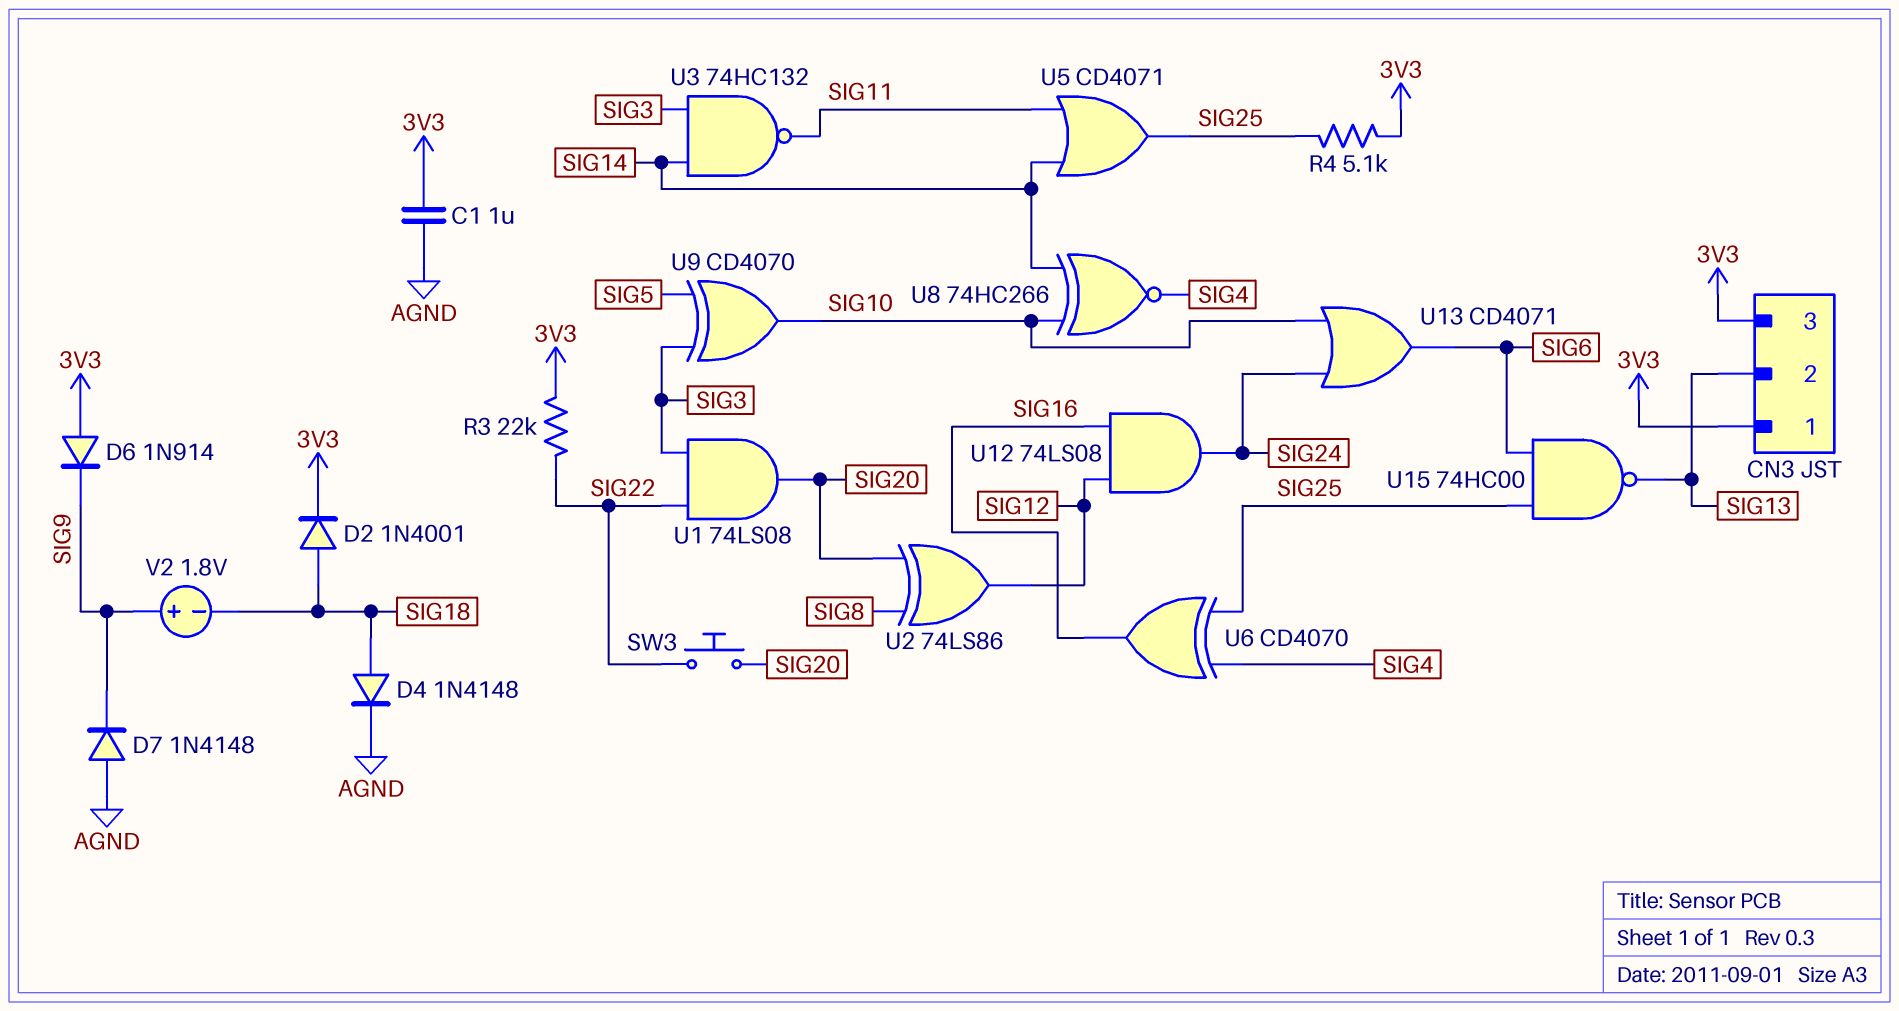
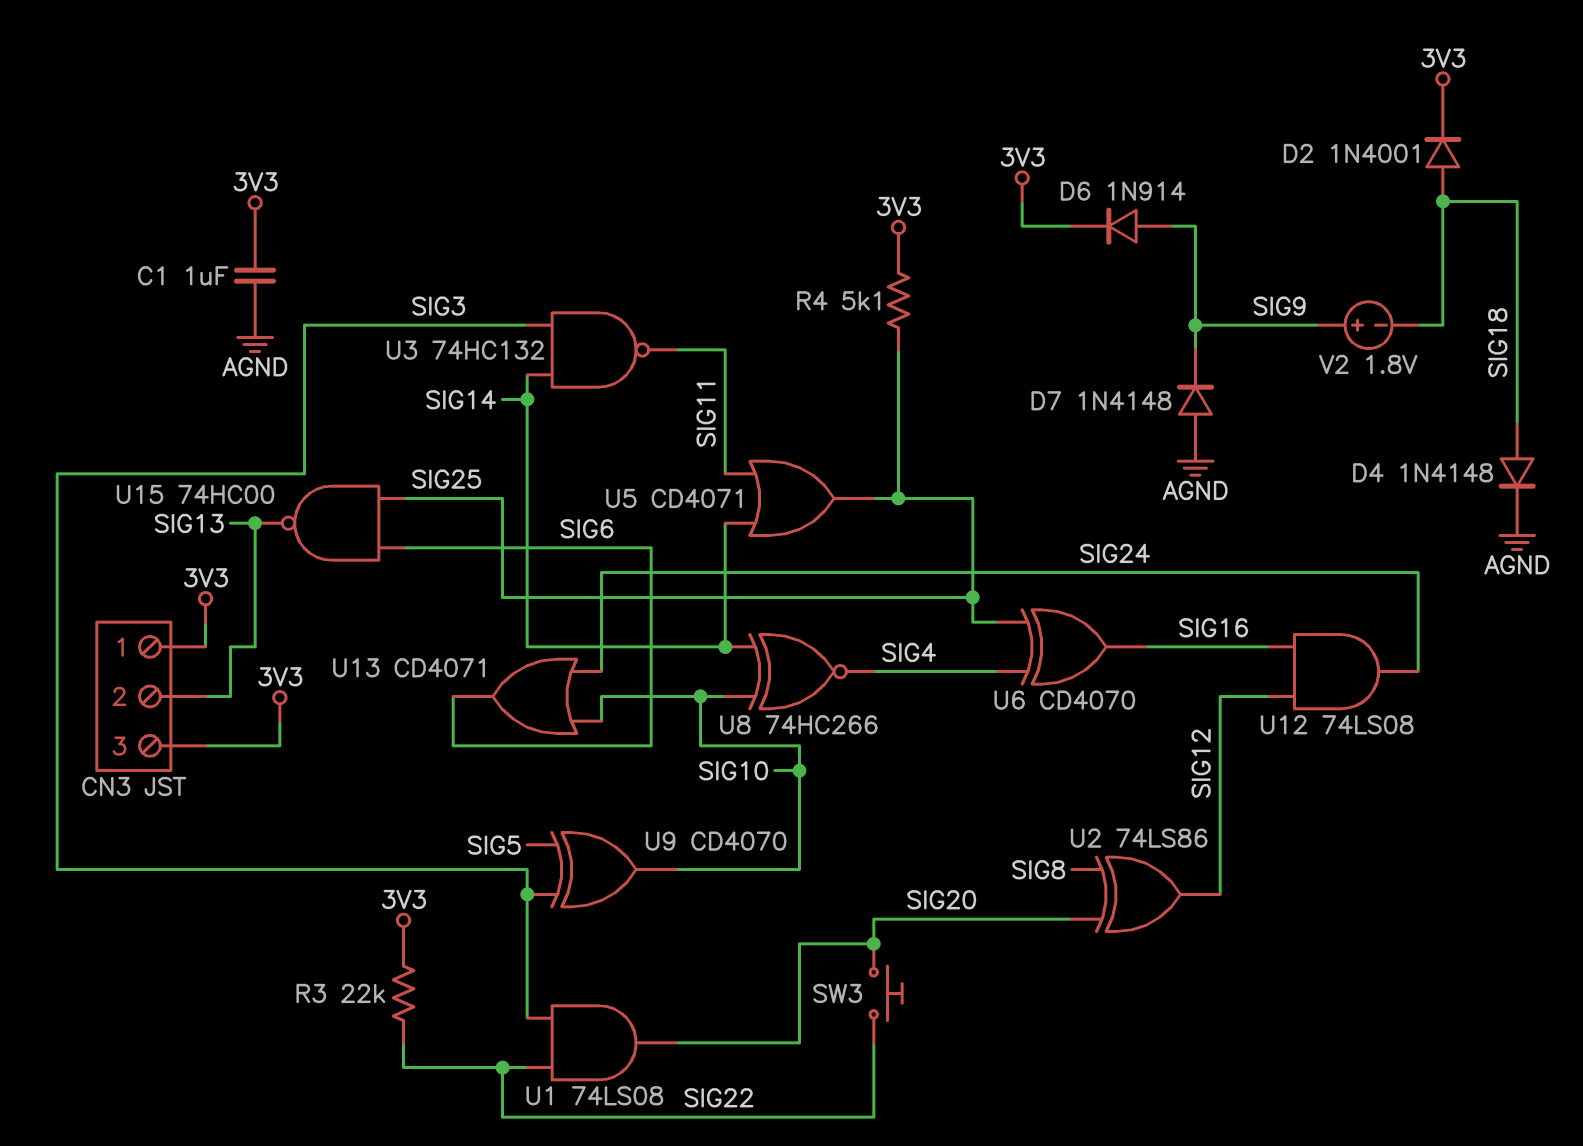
D6: diode 1N914 (A 3V3, K SIG9) -> diode 1N914 (A SIG9, K 3V3)

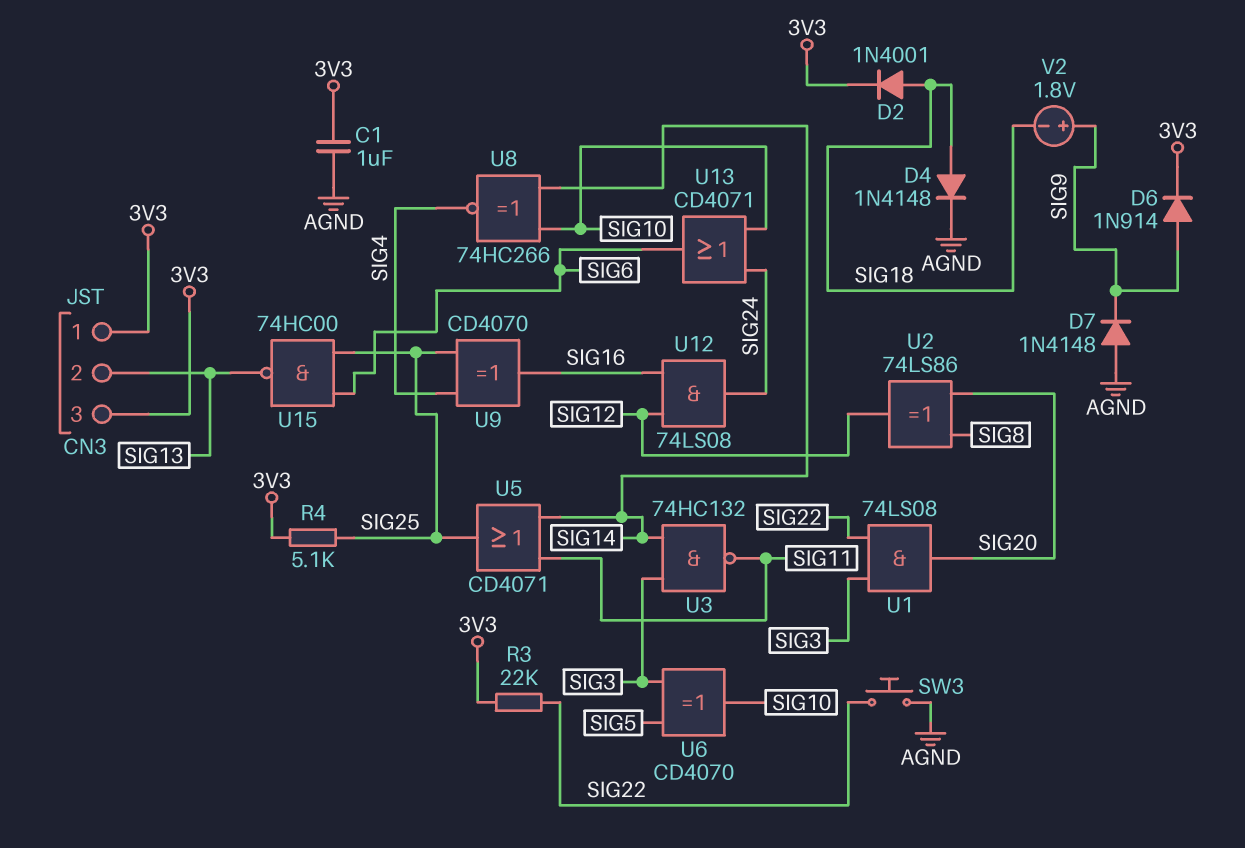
SW3: button (SIG20, SIG22) -> button (AGND, SIG22)
U6: XOR CD4070 (in SIG4, in SIG25, out SIG16) -> XOR CD4070 (in SIG3, in SIG5, out SIG10)
U9: XOR CD4070 (in SIG3, in SIG5, out SIG10) -> XOR CD4070 (in SIG4, in SIG25, out SIG16)

